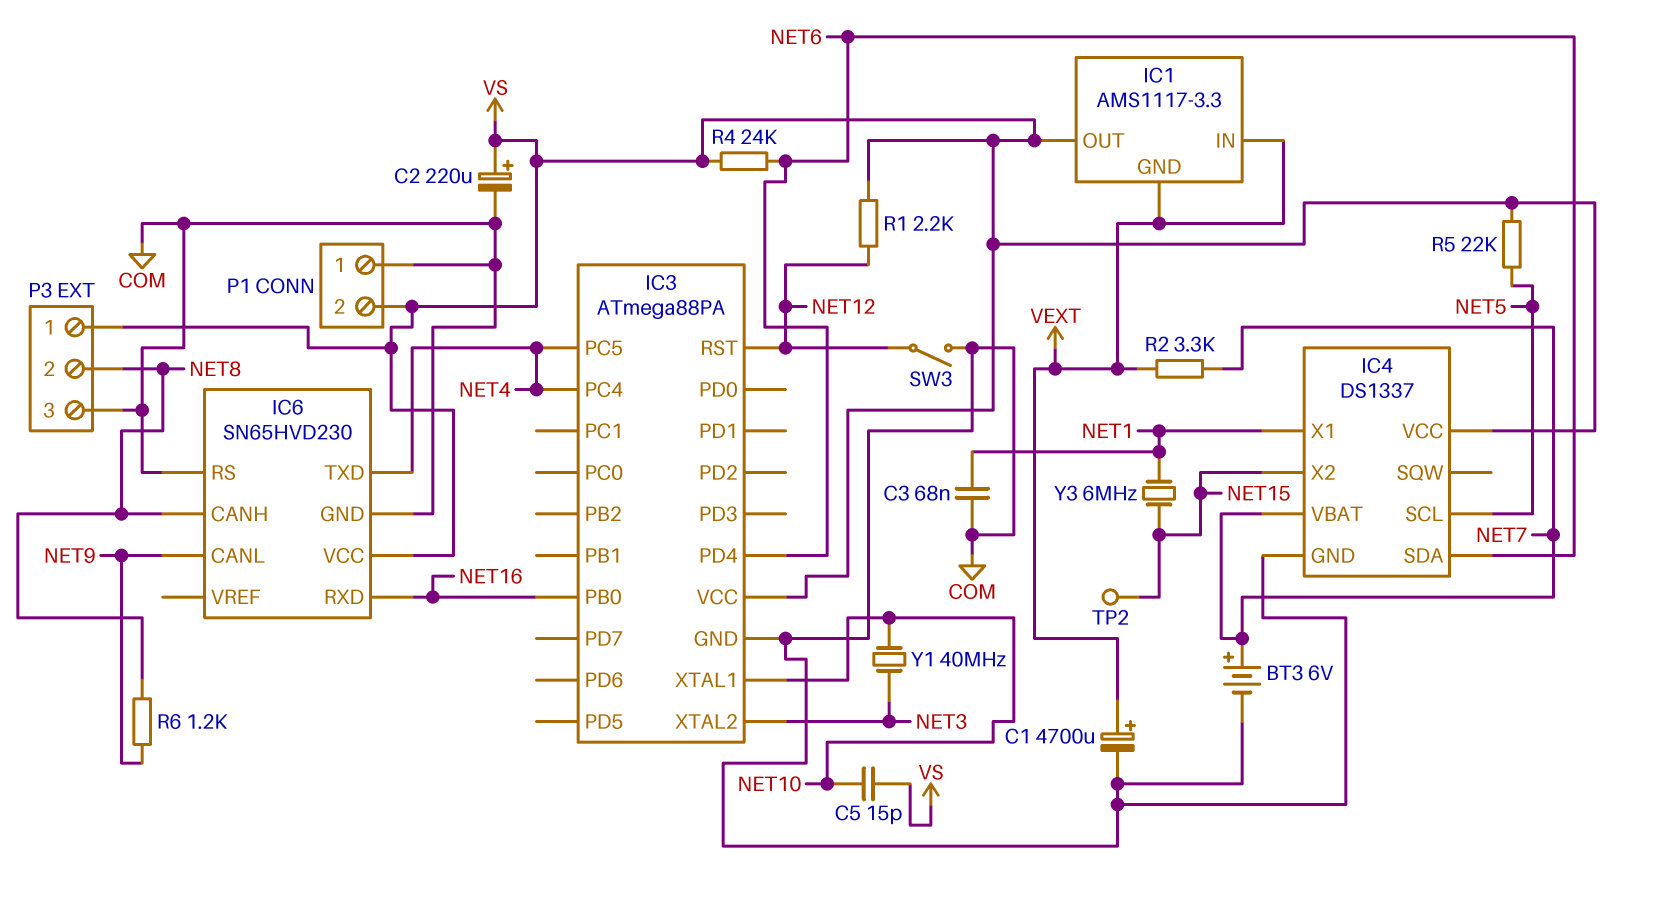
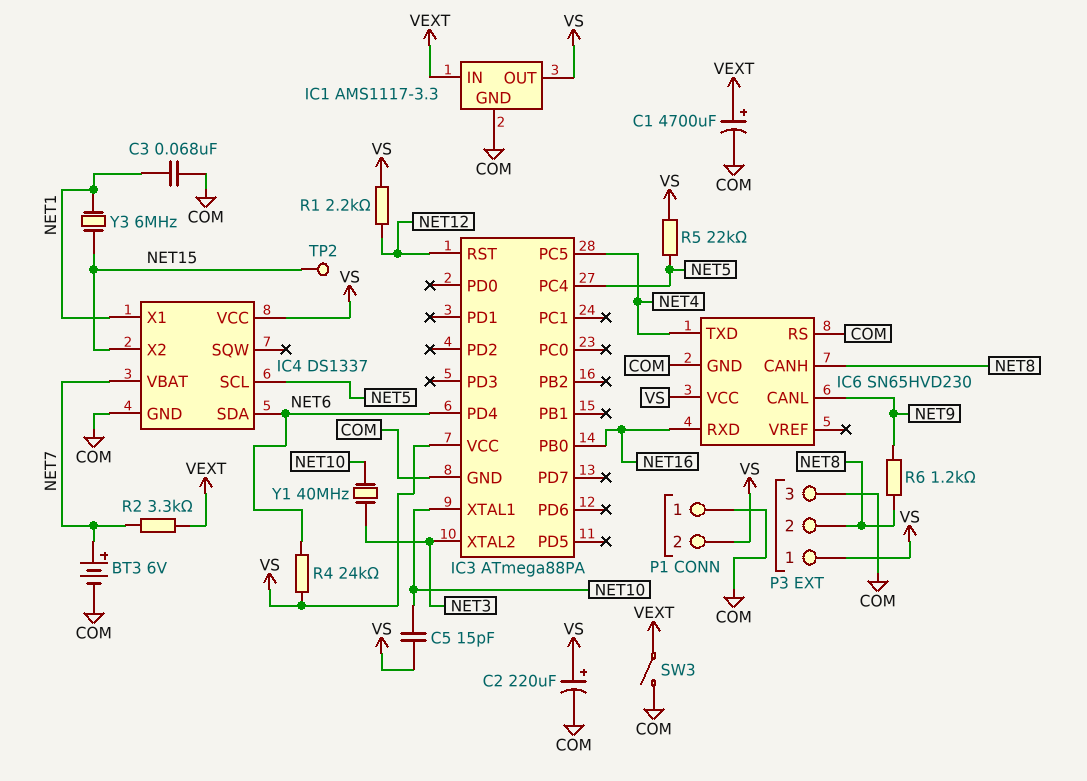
IC1 pin GND: VEXT -> COM
IC3 pin PC4: NET4 -> NET5
SW3: switch (COM, NET12) -> switch (COM, VEXT)

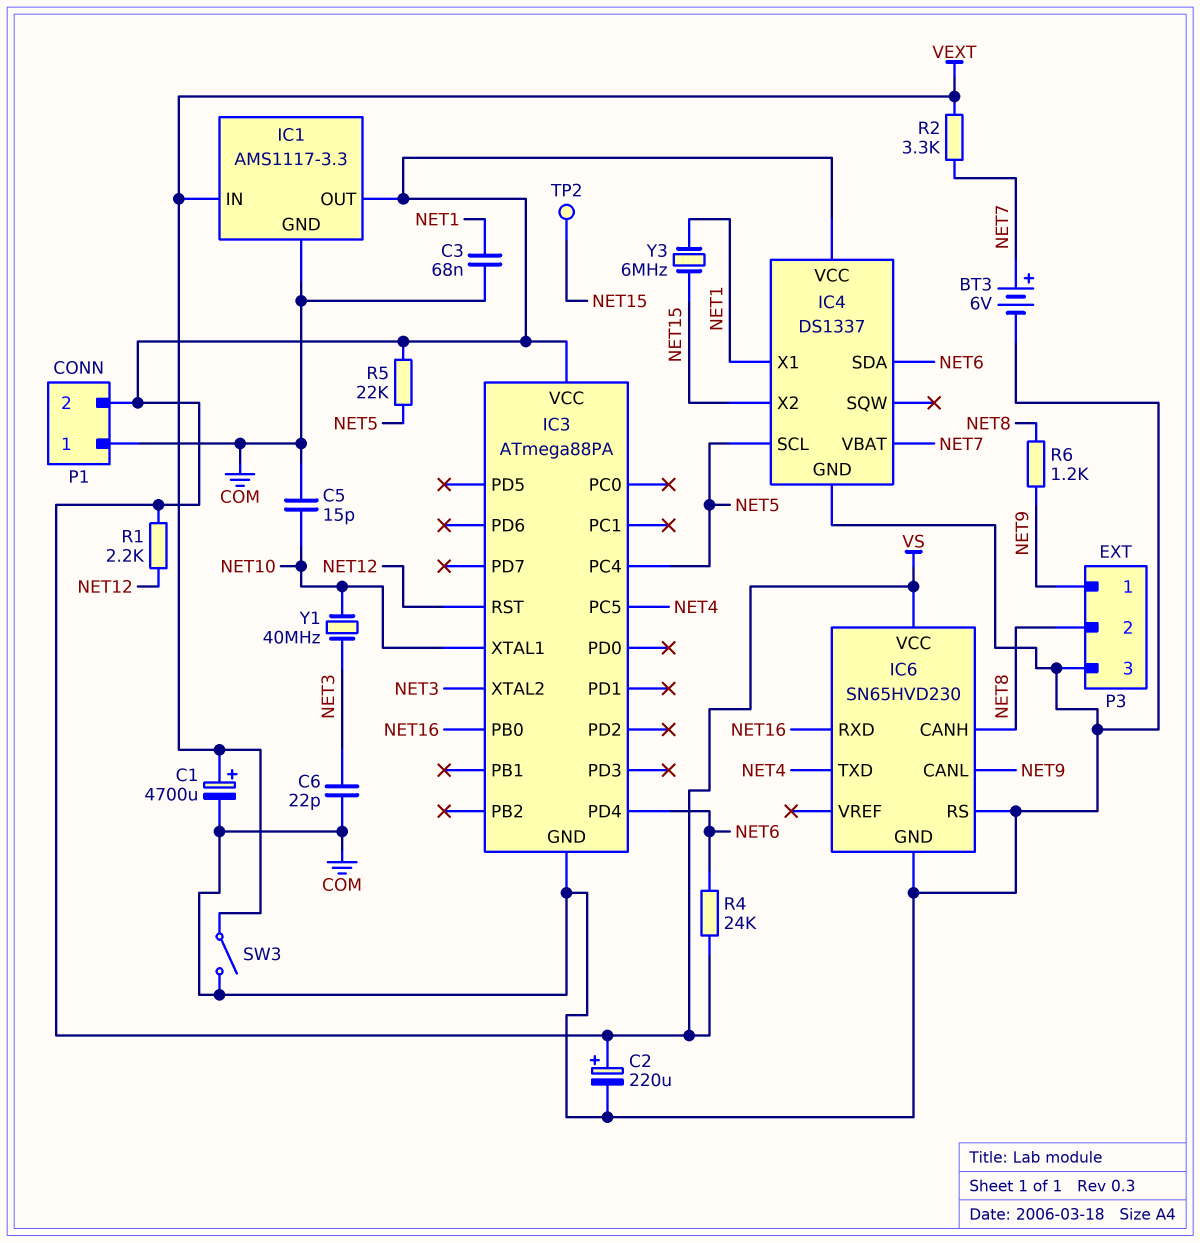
C5: 15pF (NET10, VS) -> 15pF (COM, NET10)
C6: none -> 22pF (COM, NET3)
P3 pin 1: VS -> NET9

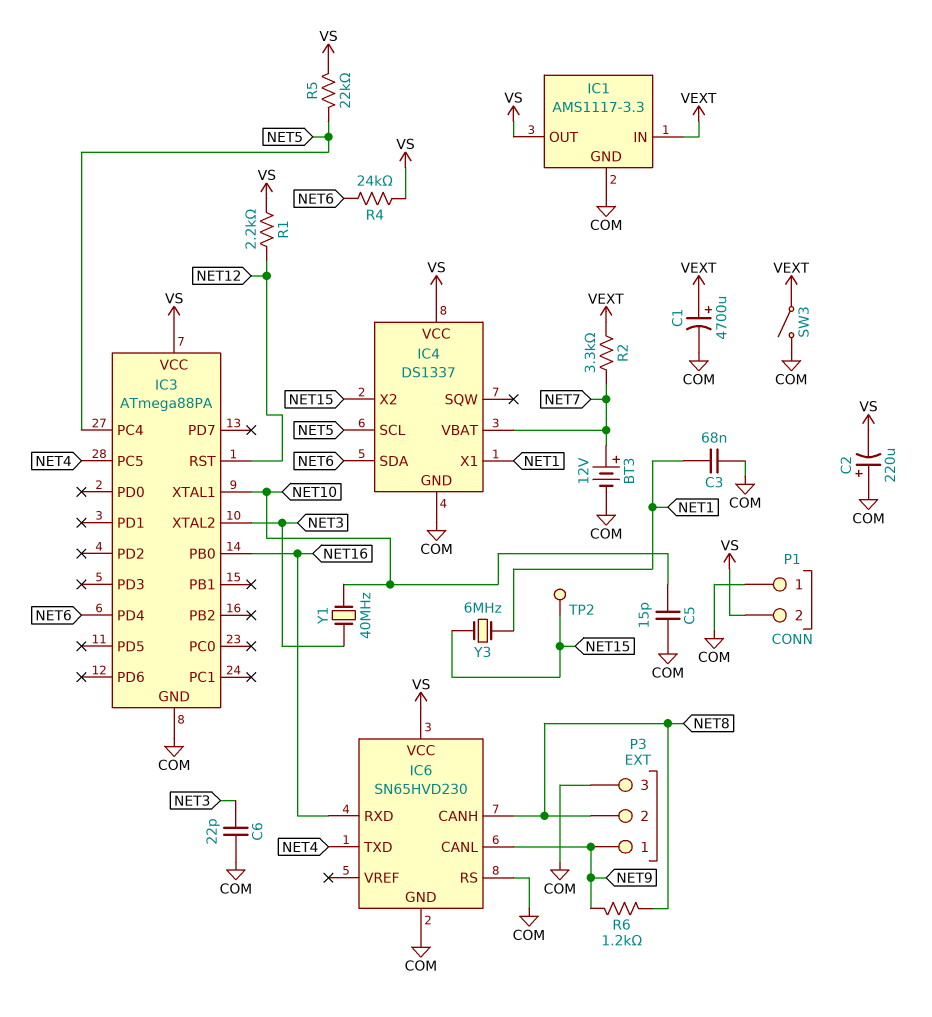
BT3: 6V (plus NET7, minus COM) -> 12V (plus NET7, minus COM)
C2: 220uF (plus VS, minus COM) -> 220uF (plus COM, minus VS)

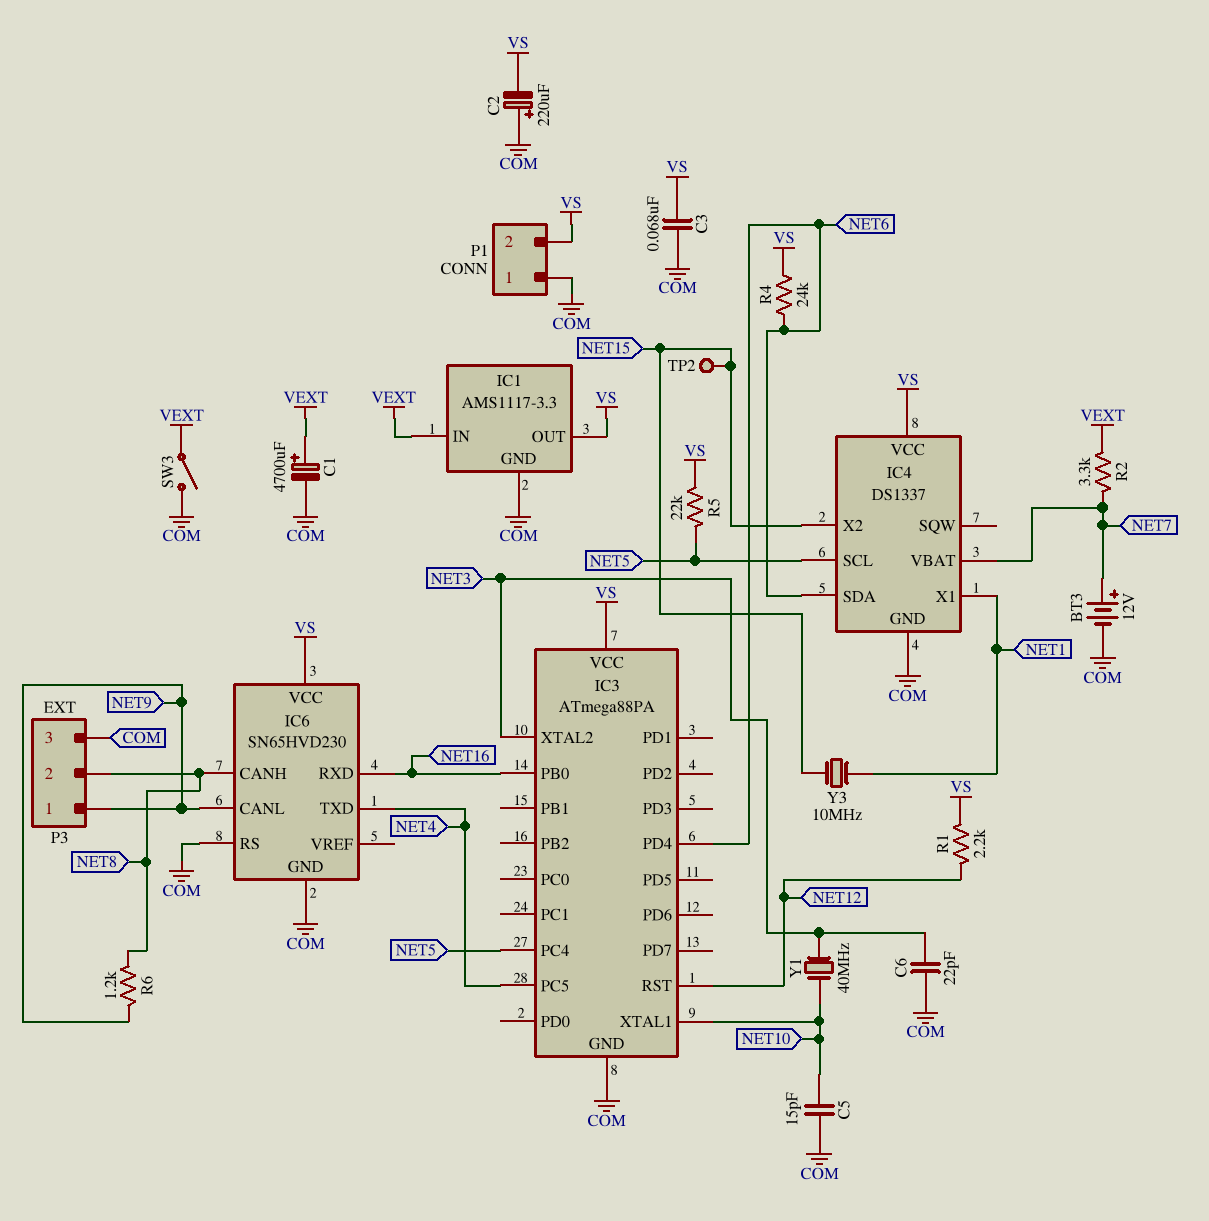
C3: 68nF (COM, NET1) -> 68nF (COM, VS)
Y3: 6MHz (NET1, NET15) -> 10MHz (NET1, NET15)

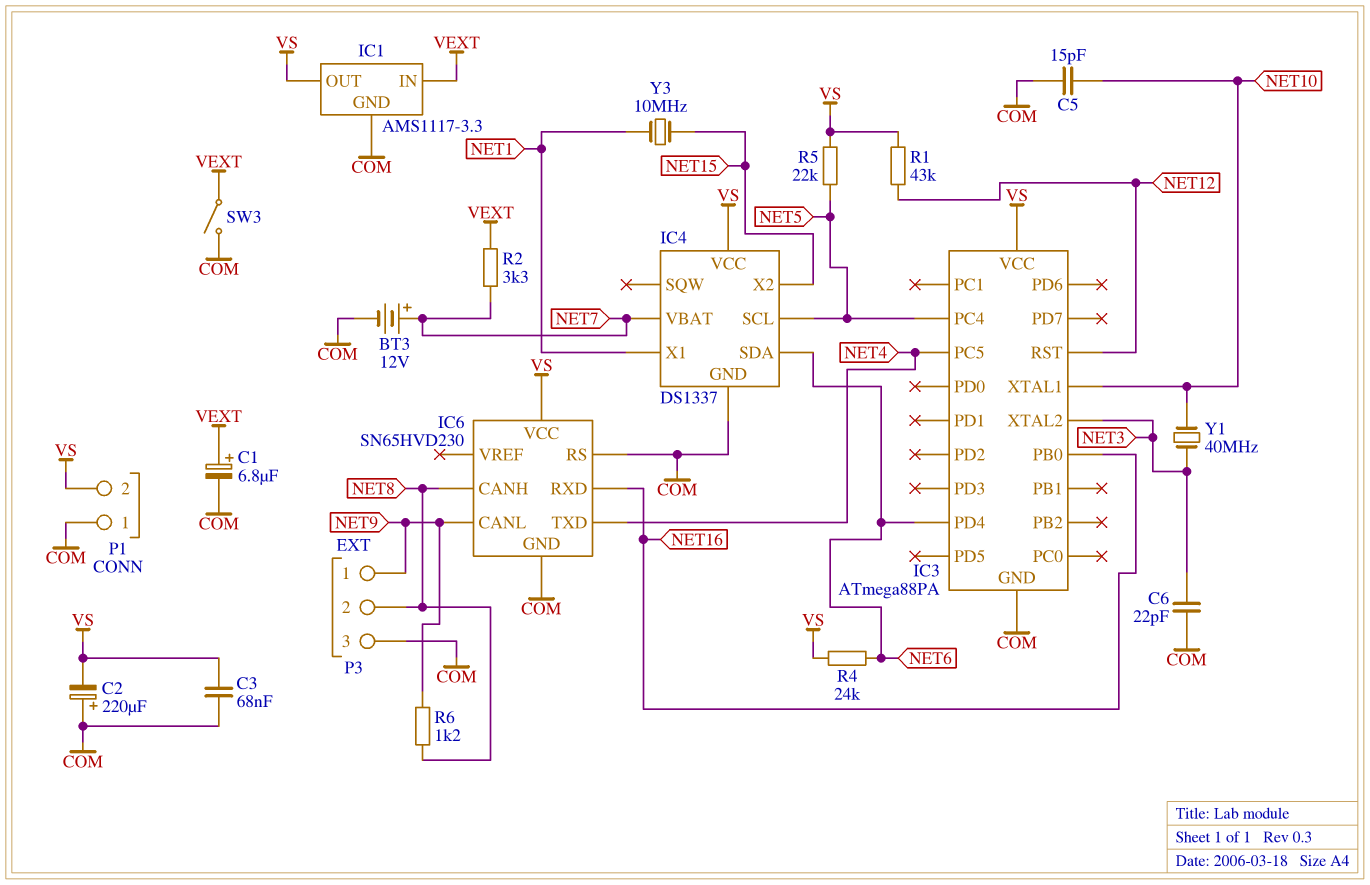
C1: 4700uF (plus VEXT, minus COM) -> 6.8uF (plus VEXT, minus COM)
R1: 2.2k (NET12, VS) -> 43k (NET12, VS)
TP2: test point (NET15) -> none

